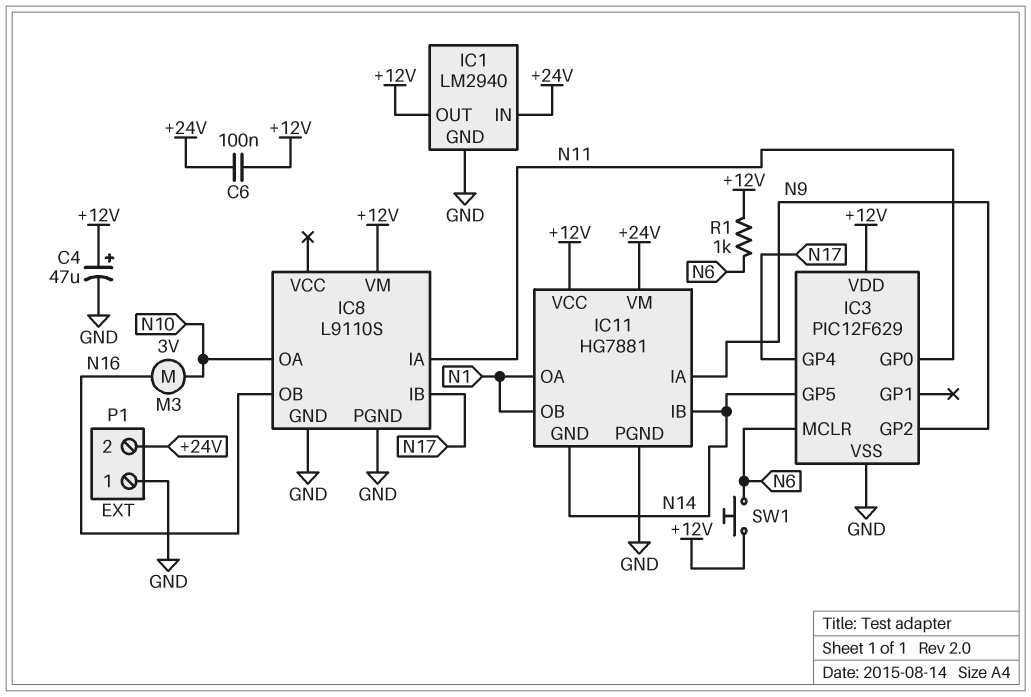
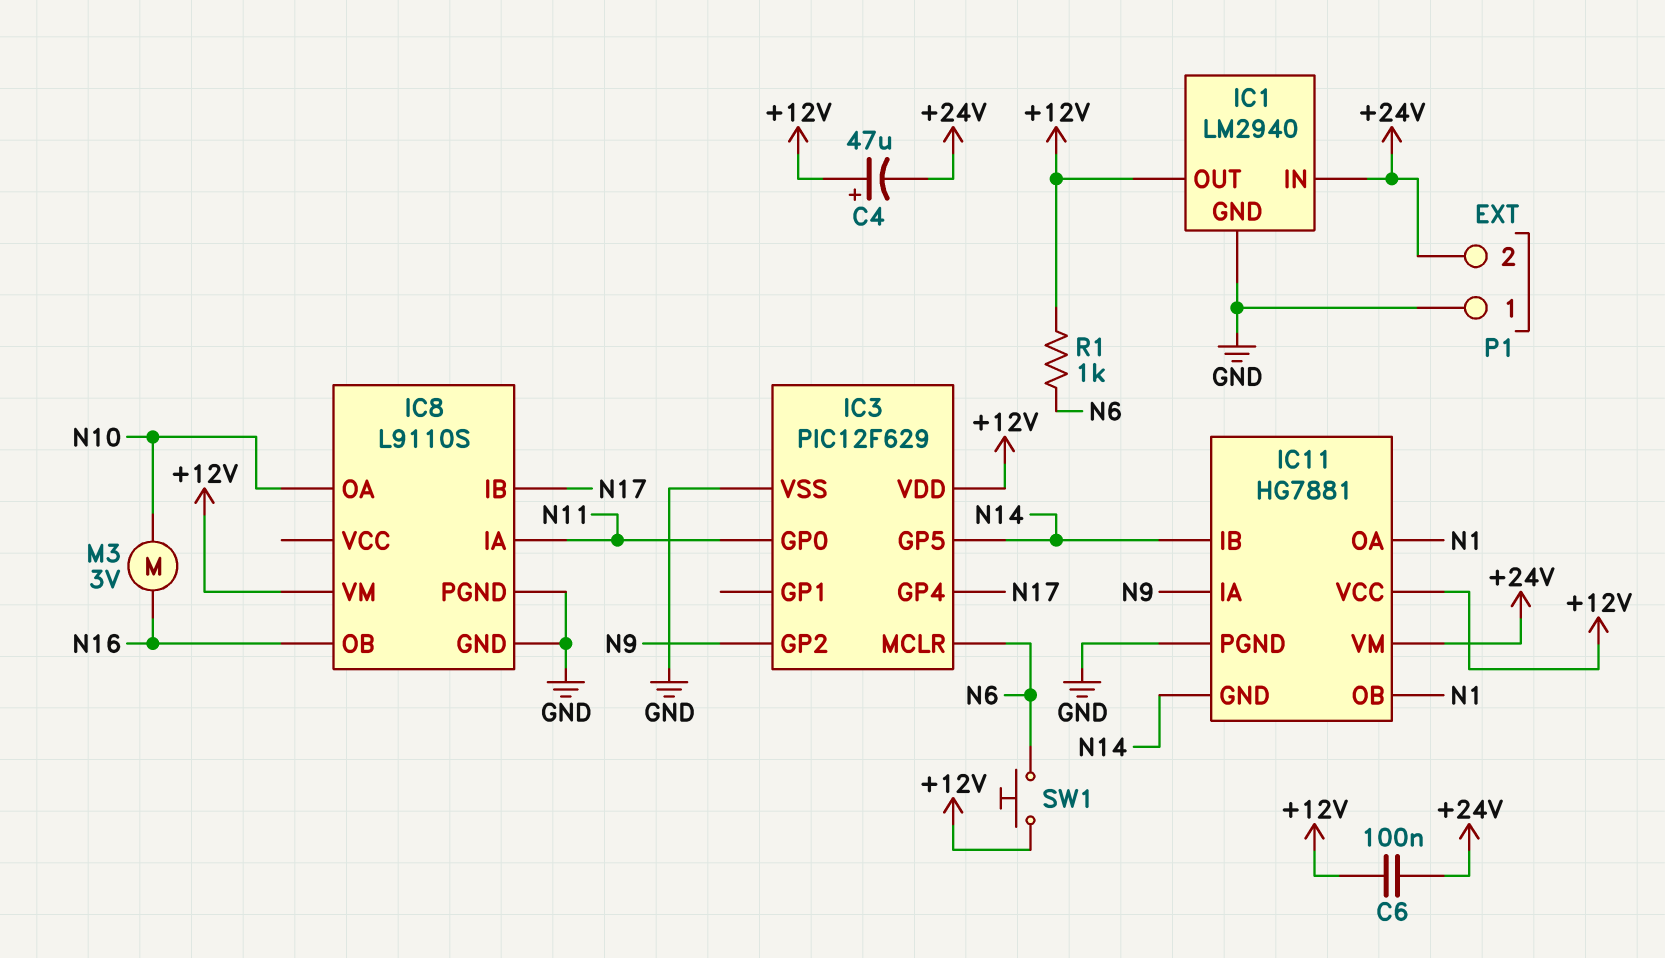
C4: 47uF (plus +12V, minus GND) -> 47uF (plus +12V, minus +24V)

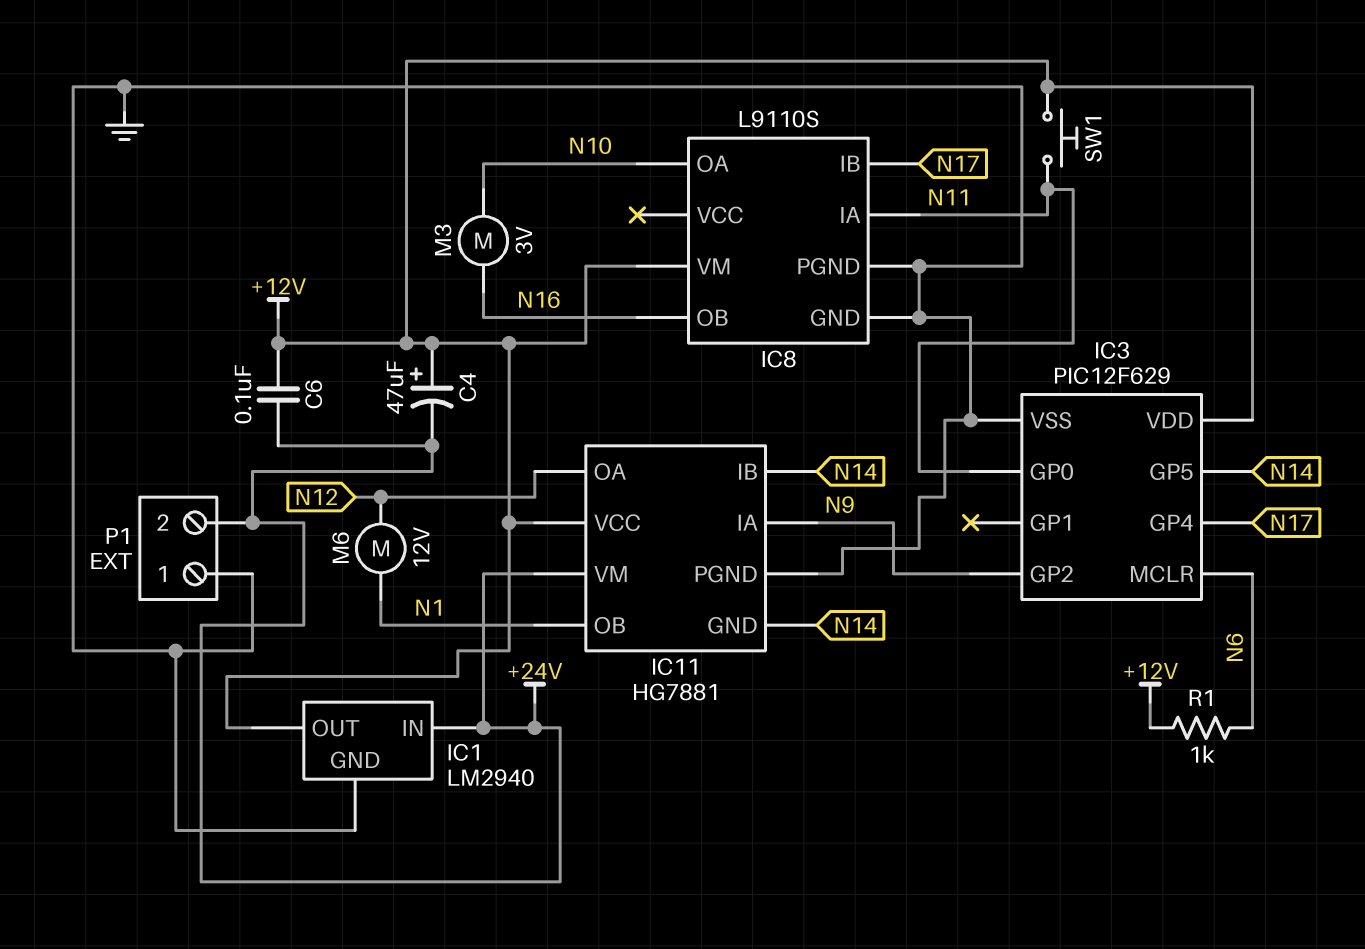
IC11 pin OA: N1 -> N12
M6: none -> motor 12V (N1, N12)
SW1: button (+12V, N6) -> button (+12V, N11)

